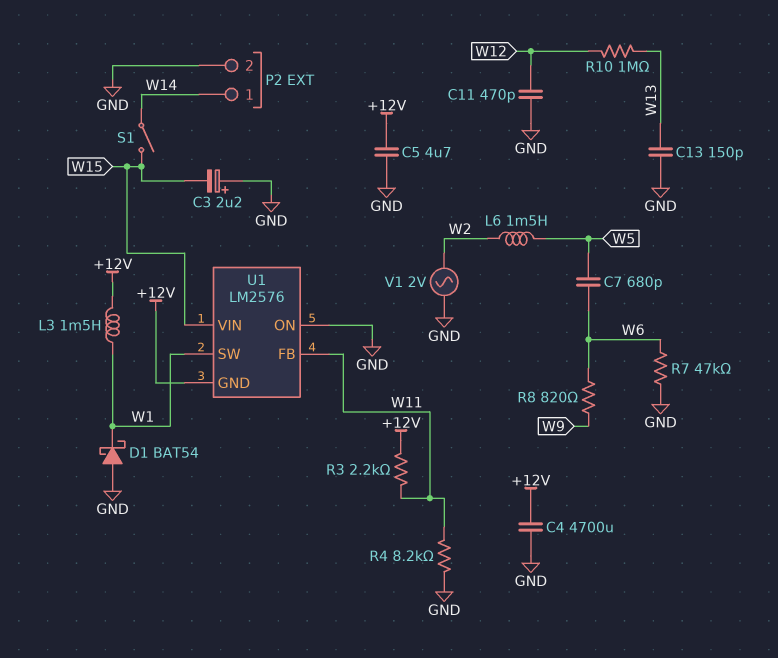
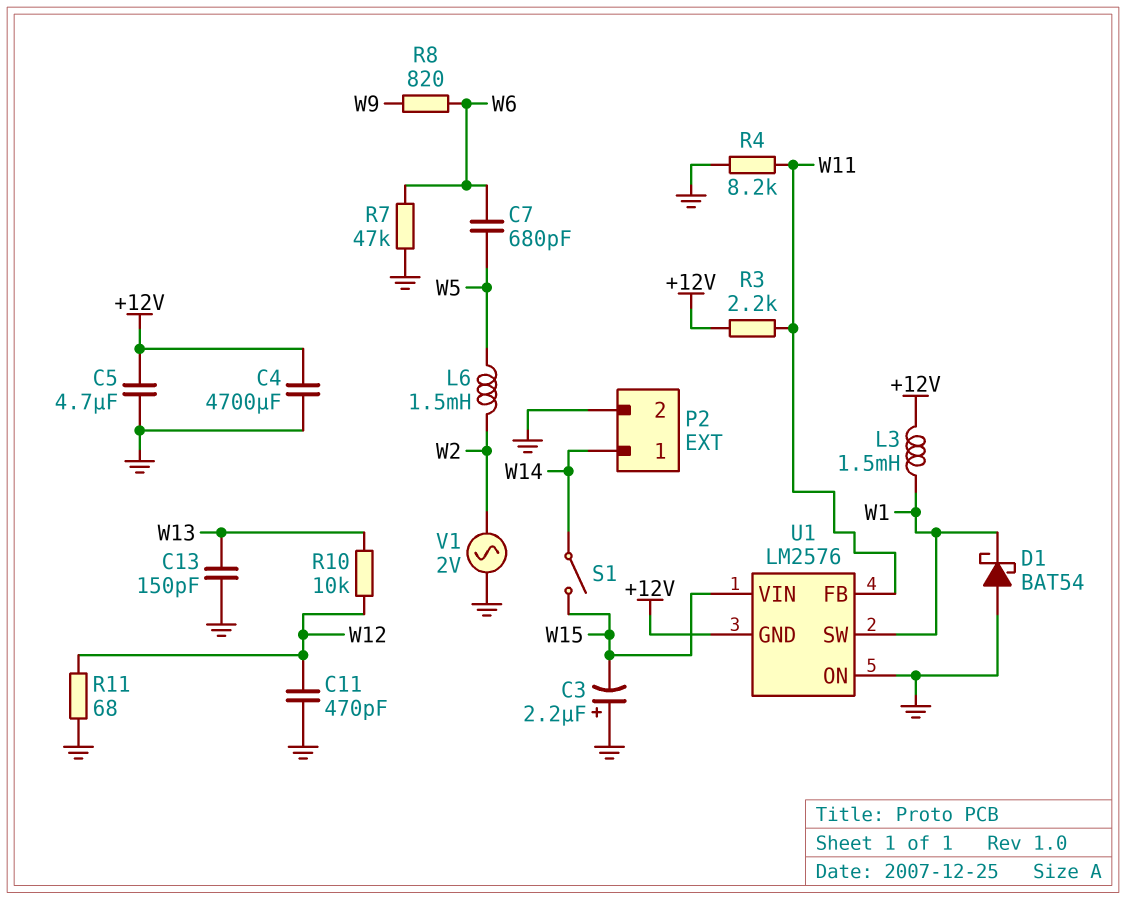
R10: 1M (W12, W13) -> 10k (W12, W13)
R11: none -> 68 (GND, W12)

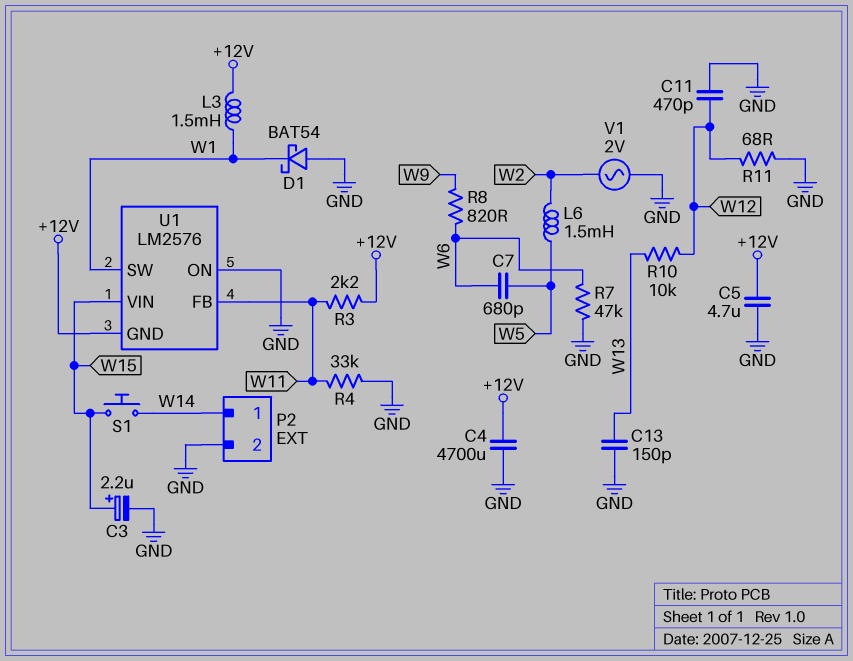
C3: 2.2uF (plus GND, minus W15) -> 2.2uF (plus W15, minus GND)
R4: 8.2k (GND, W11) -> 33k (GND, W11)
S1: switch (W14, W15) -> button (W14, W15)

